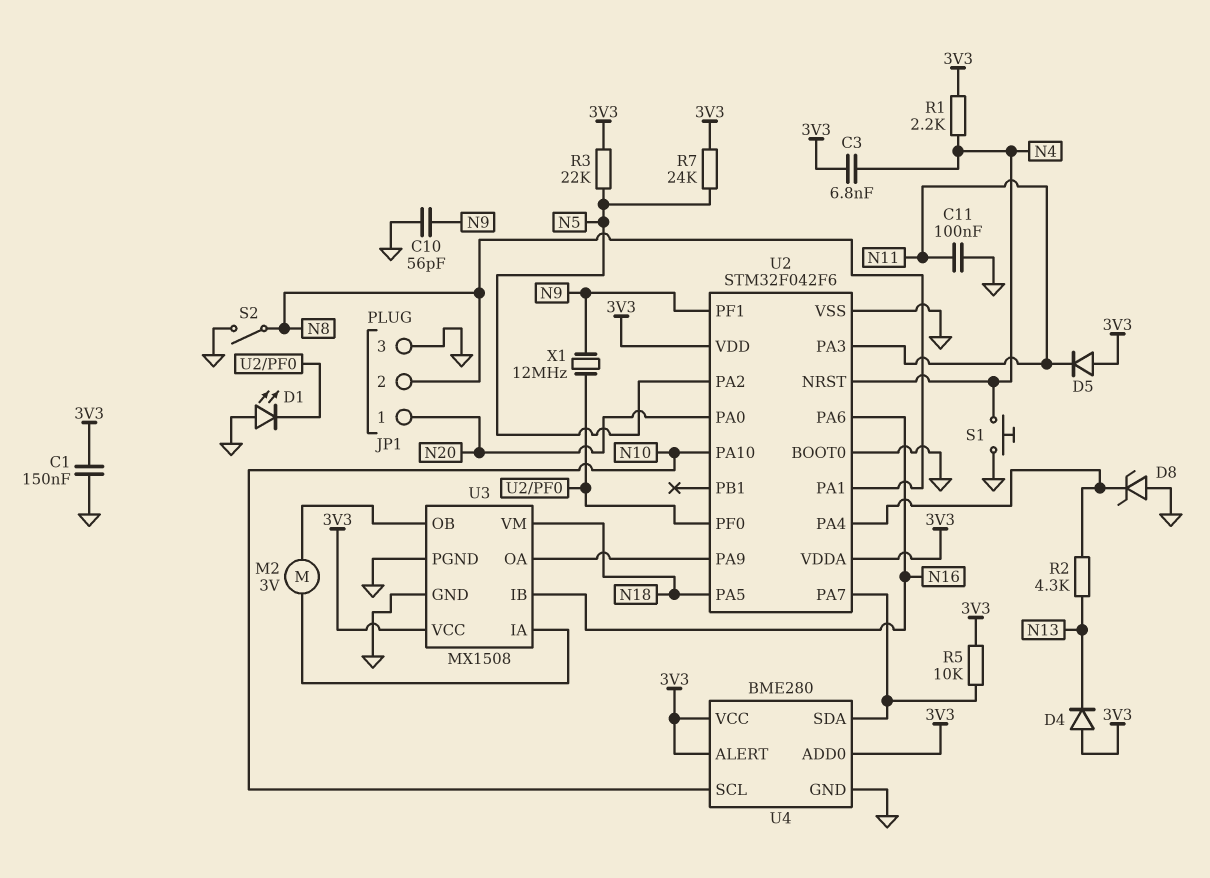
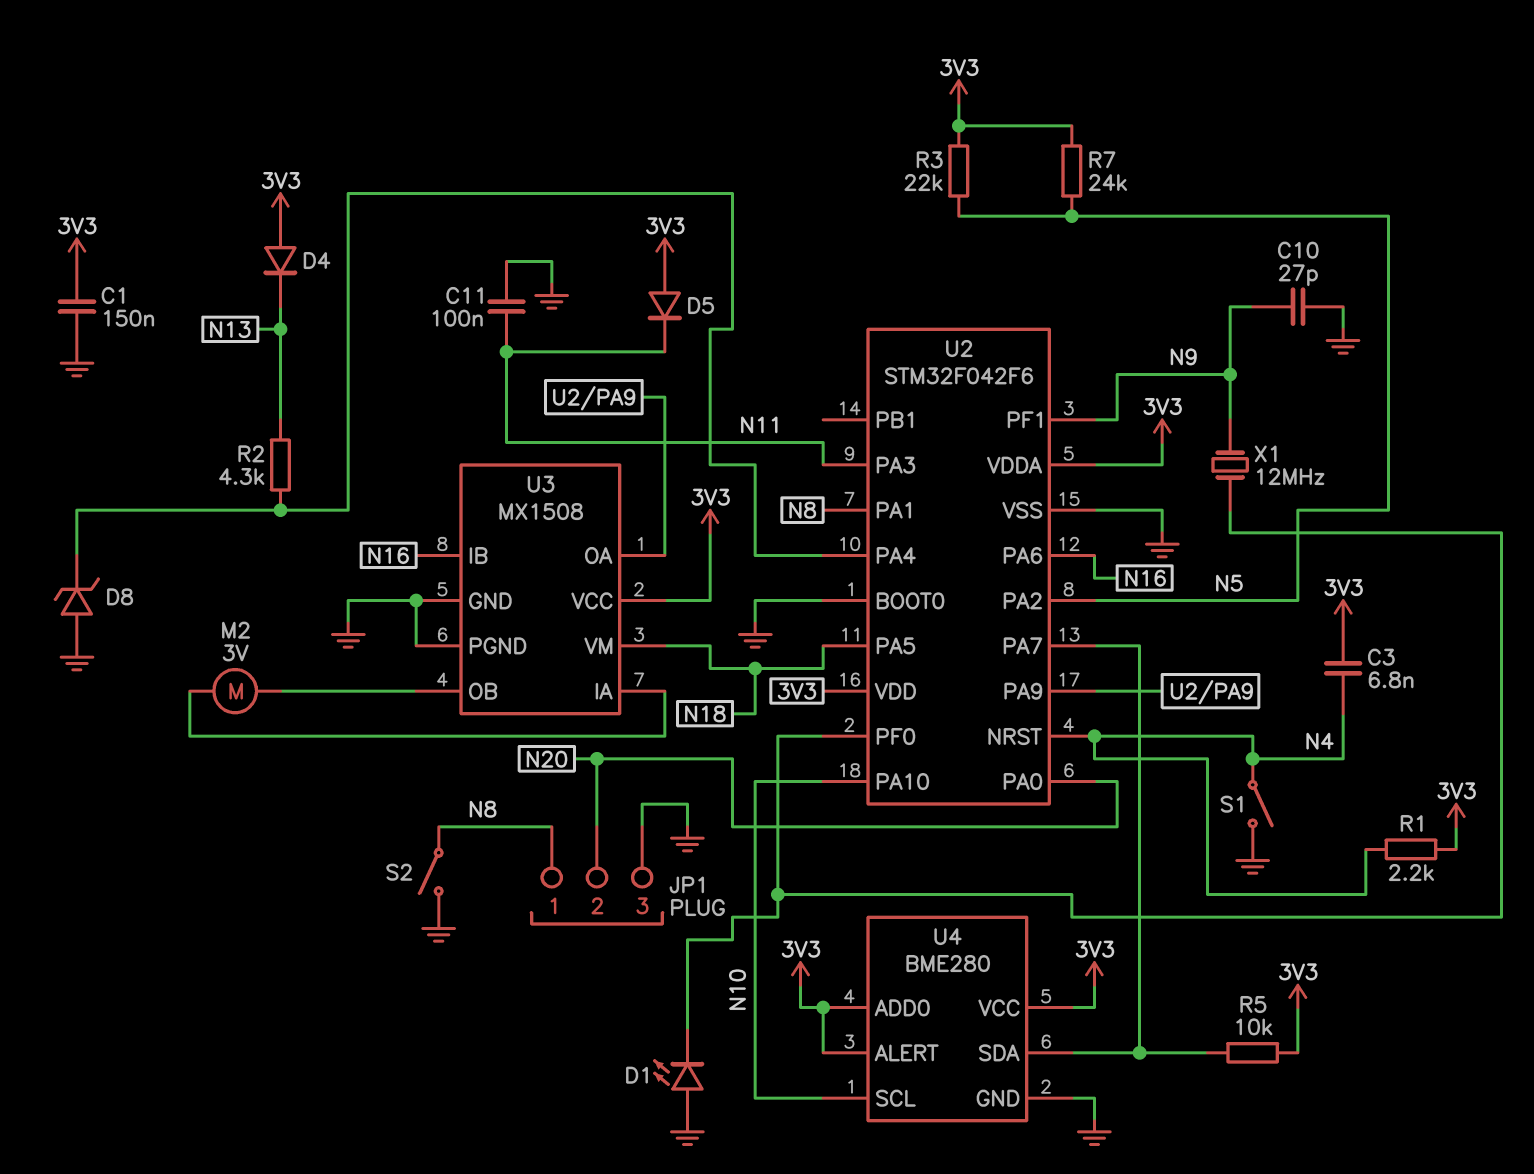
C10: 56pF (GND, N9) -> 27pF (GND, N9)
JP1 pin 1: N20 -> N8
JP1 pin 2: N8 -> N20
S1: button (GND, N4) -> switch (GND, N4)

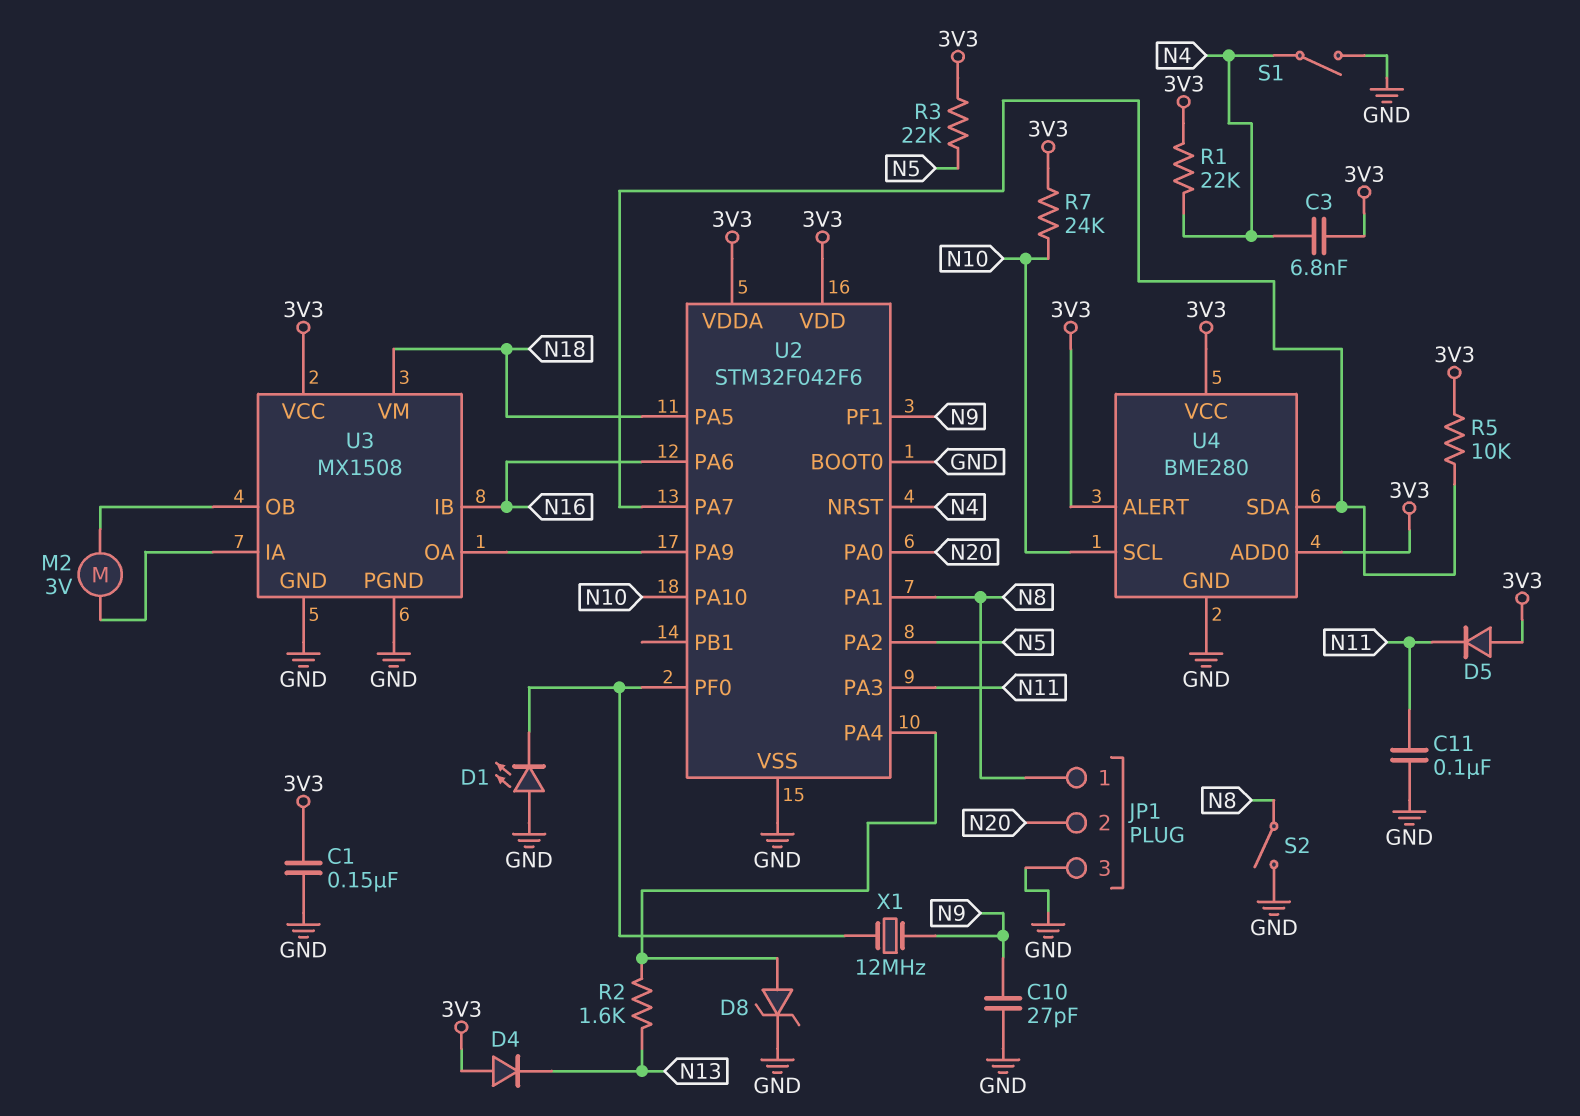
D8: zener (A GND, K U2/PA4) -> zener (A U2/PA4, K GND)
R1: 2.2k (3V3, N4) -> 22k (3V3, N4)
R2: 4.3k (N13, U2/PA4) -> 1.6k (N13, U2/PA4)
R7: 24k (3V3, N5) -> 24k (3V3, N10)

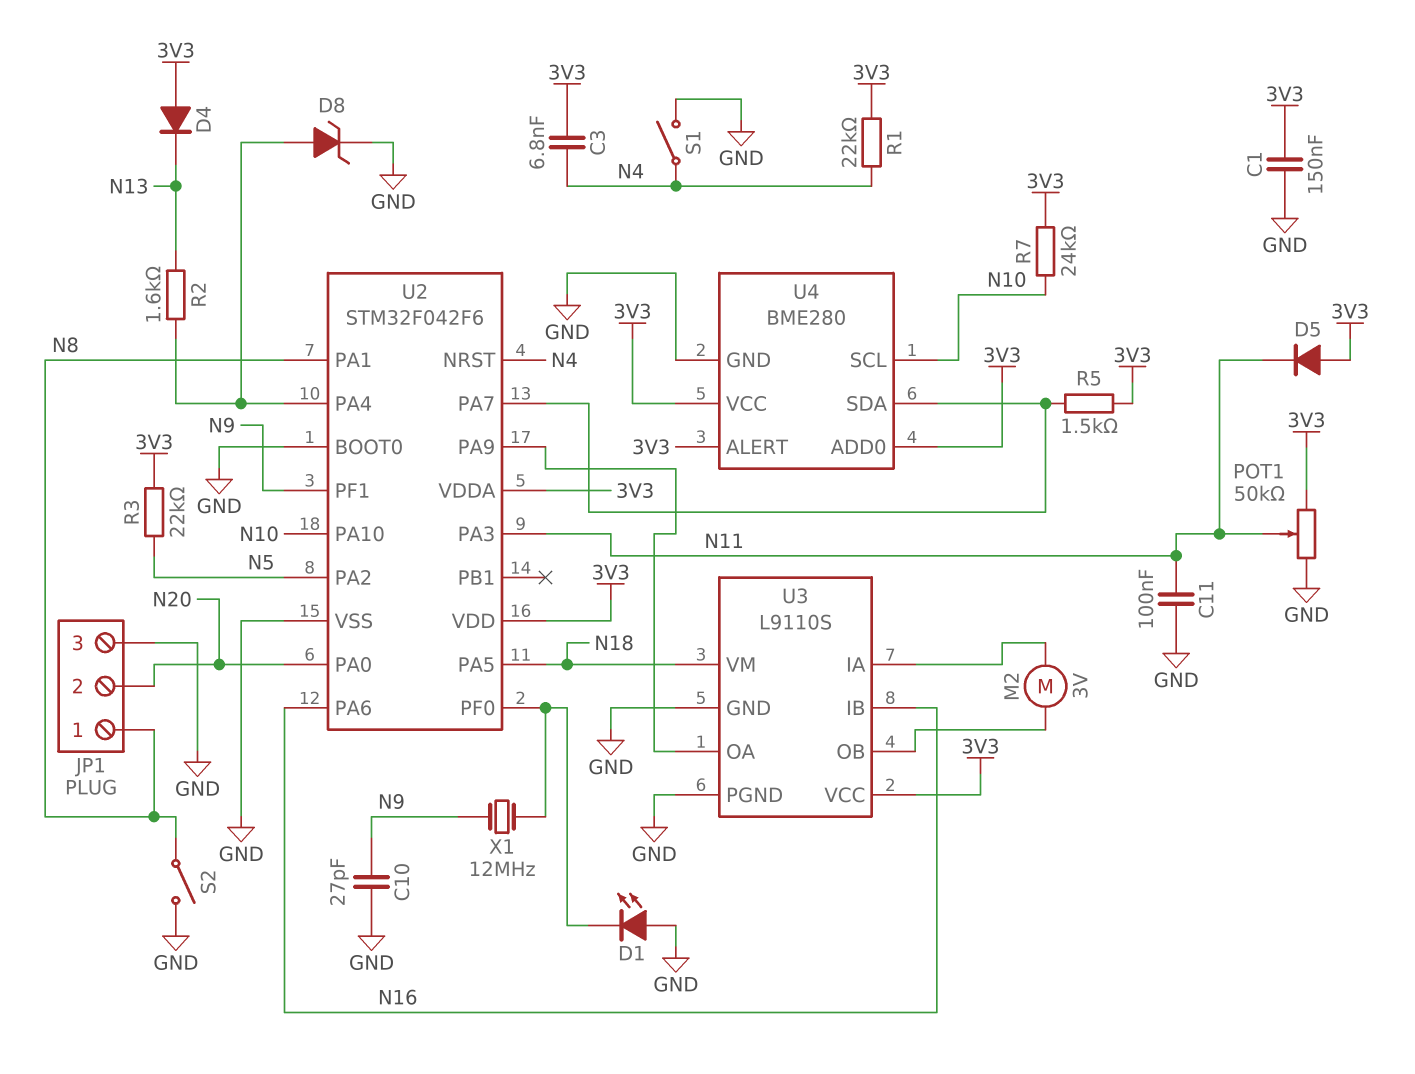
POT1: none -> 50k (3V3, GND, wiper N11)
R5: 10k (3V3, U2/PA7) -> 1.5k (3V3, U2/PA7)
U3: MX1508 -> L9110S

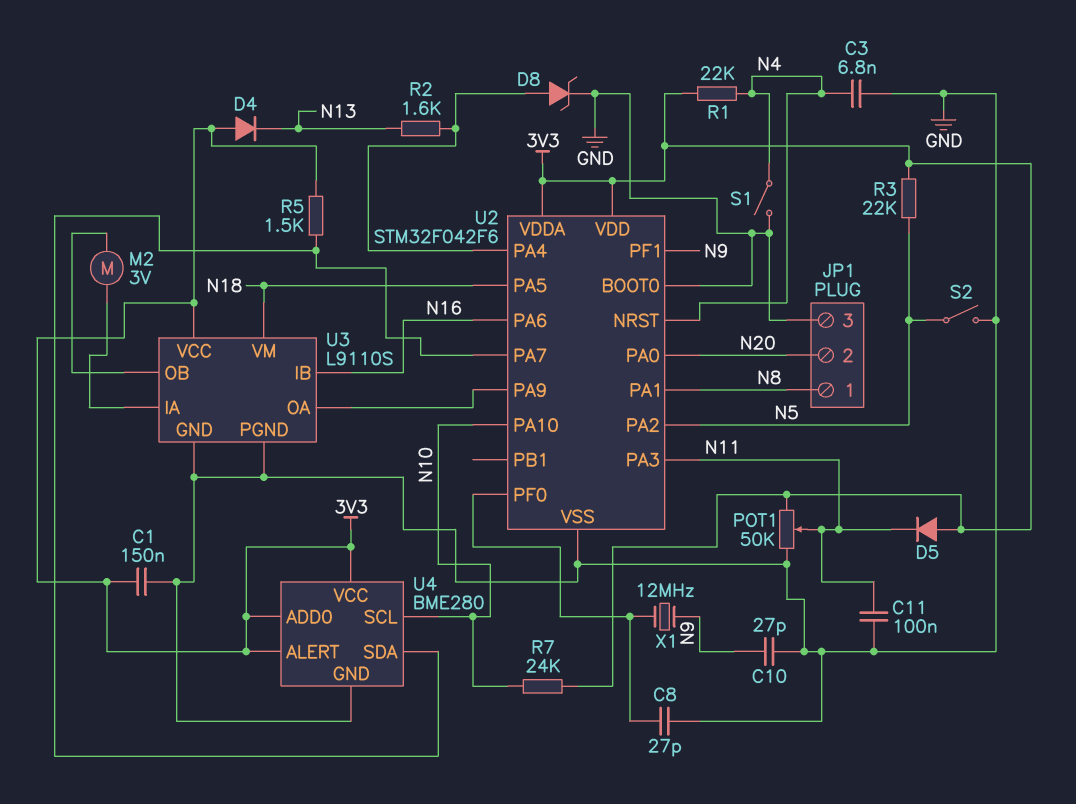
C3: 6.8nF (3V3, N4) -> 6.8nF (GND, N4)
C8: none -> 27pF (GND, U2/PF0)
D1: LED (A GND, K U2/PF0) -> none
S2: switch (GND, N8) -> switch (GND, N5)

